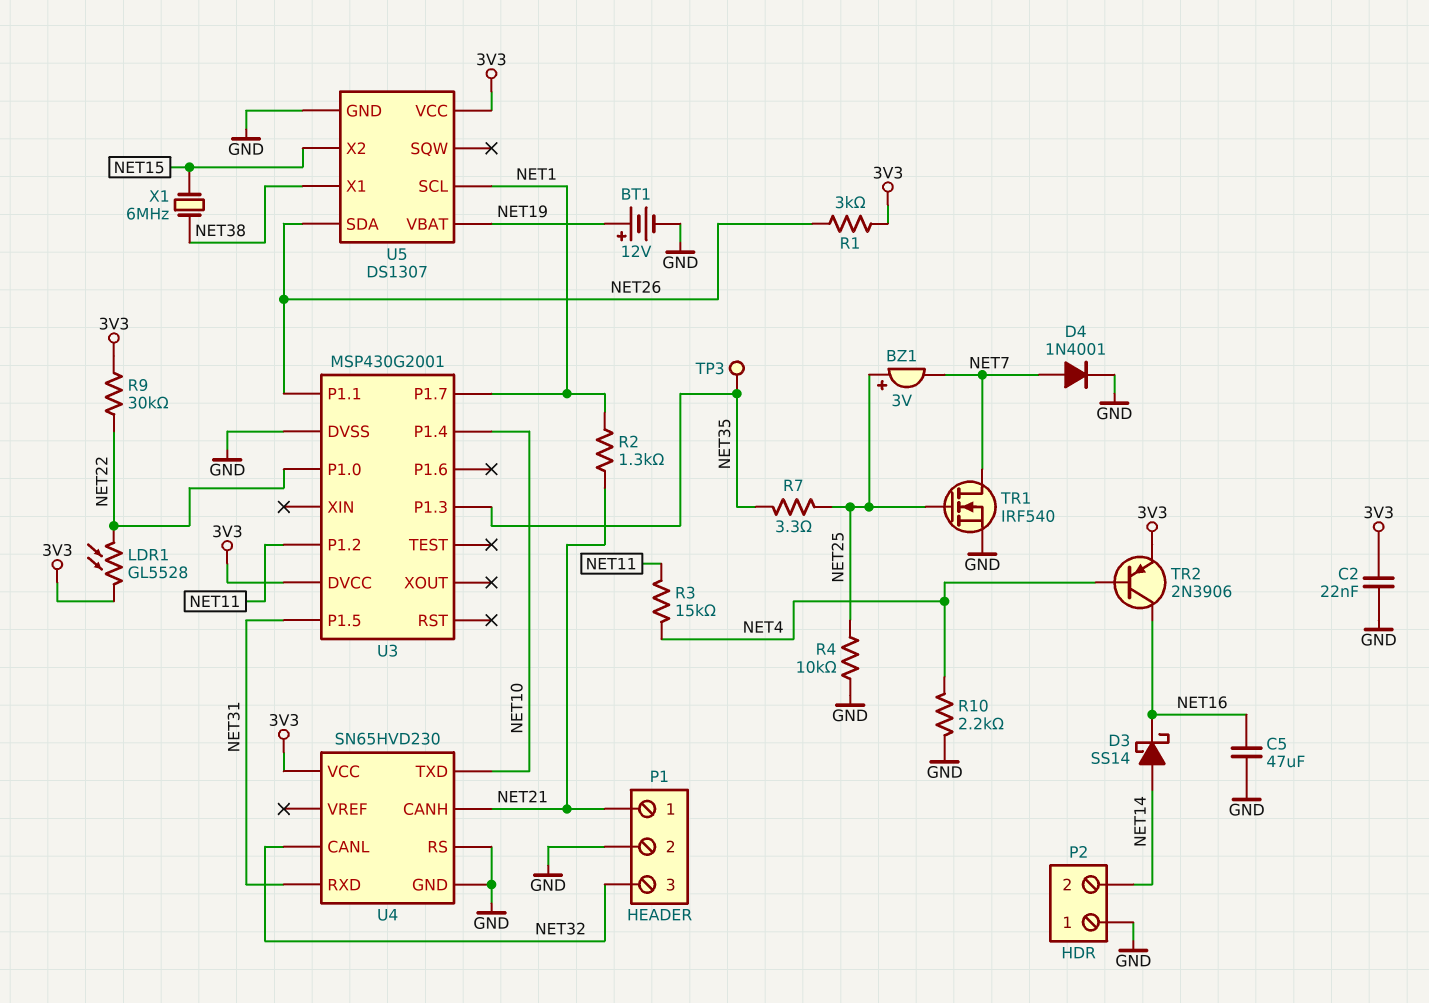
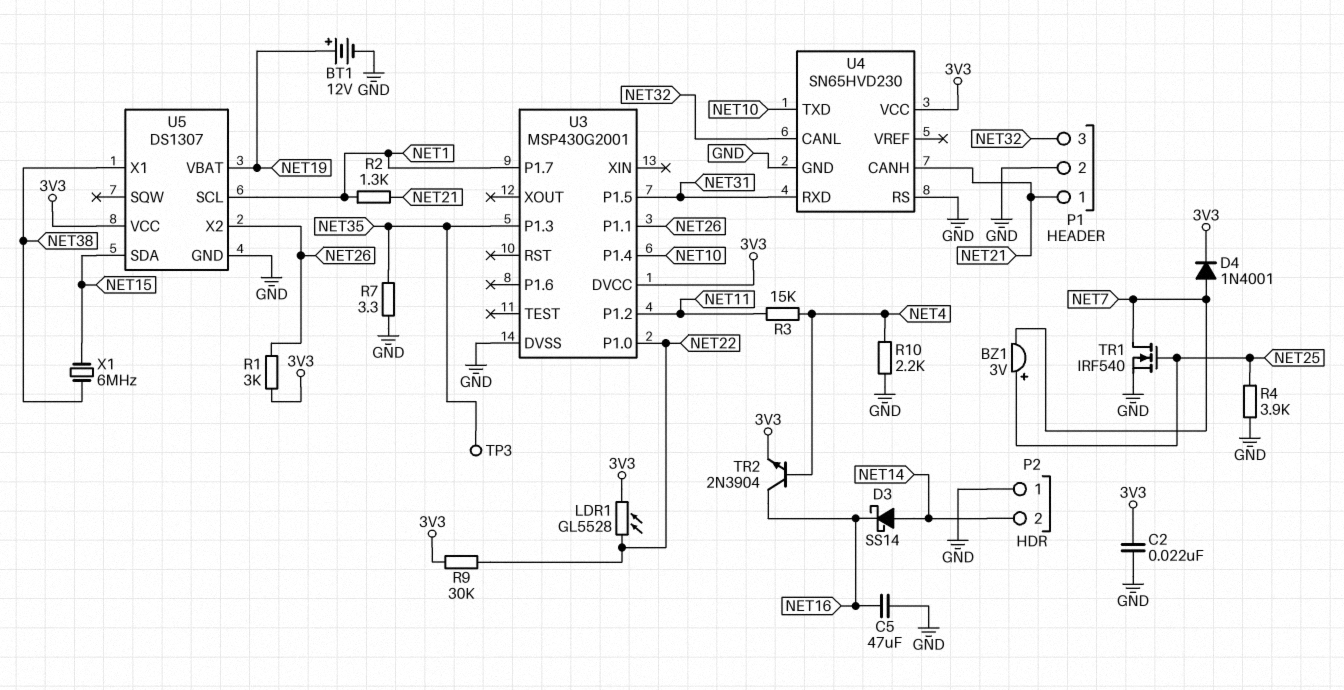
D4: diode 1N4001 (A NET7, K GND) -> diode 1N4001 (A NET7, K 3V3)
R4: 10k (GND, NET25) -> 3.9k (GND, NET25)
R7: 3.3 (NET25, NET35) -> 3.3 (GND, NET35)
TR2: PNP 2N3906 (B NET4, C NET16, E 3V3) -> NPN 2N3904 (B NET4, C NET16, E 3V3)
U5 pin SDA: NET26 -> NET15
U5 pin X2: NET15 -> NET26

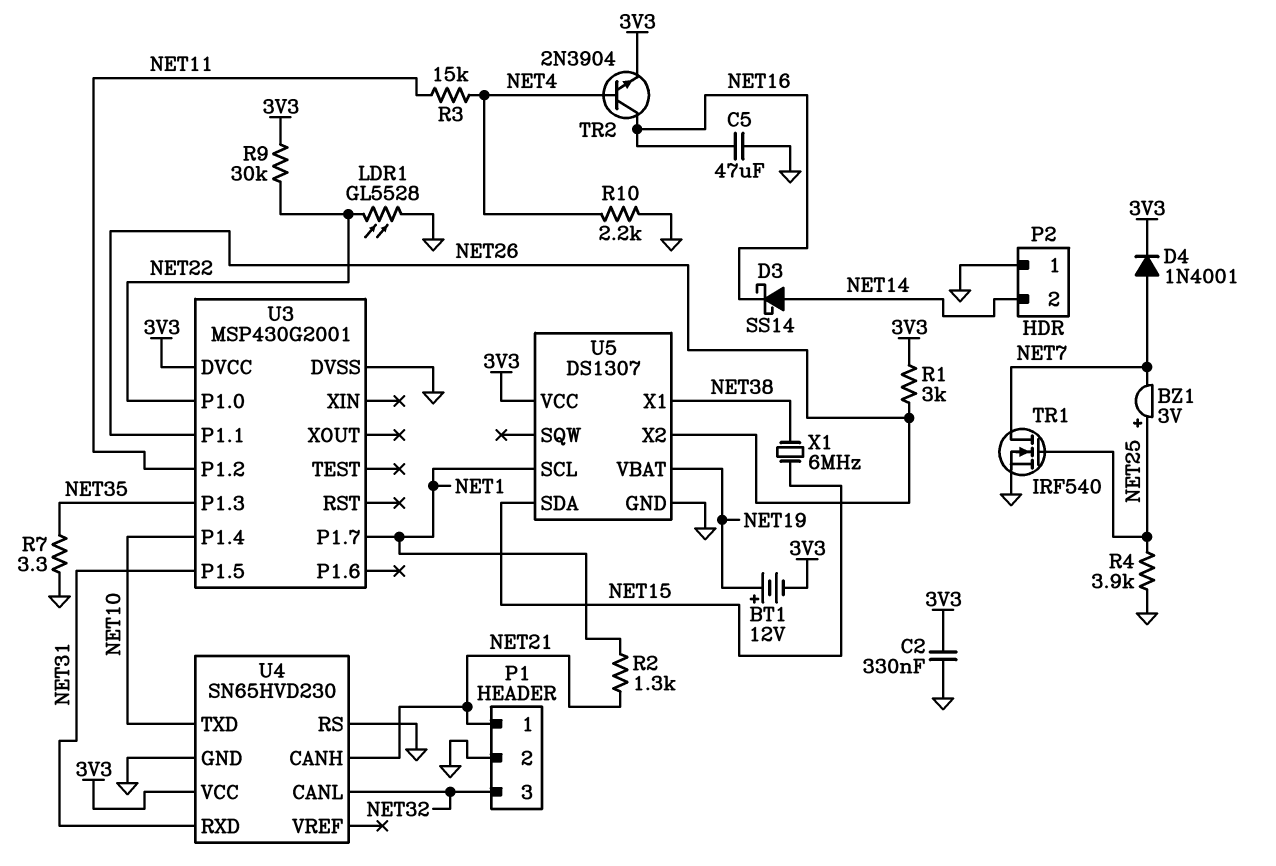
BT1: 12V (plus NET19, minus GND) -> 12V (plus NET19, minus 3V3)
C2: 22nF (3V3, GND) -> 330nF (3V3, GND)
LDR1: GL5528 (3V3, NET22) -> GL5528 (GND, NET22)
TP3: test point (NET35) -> none

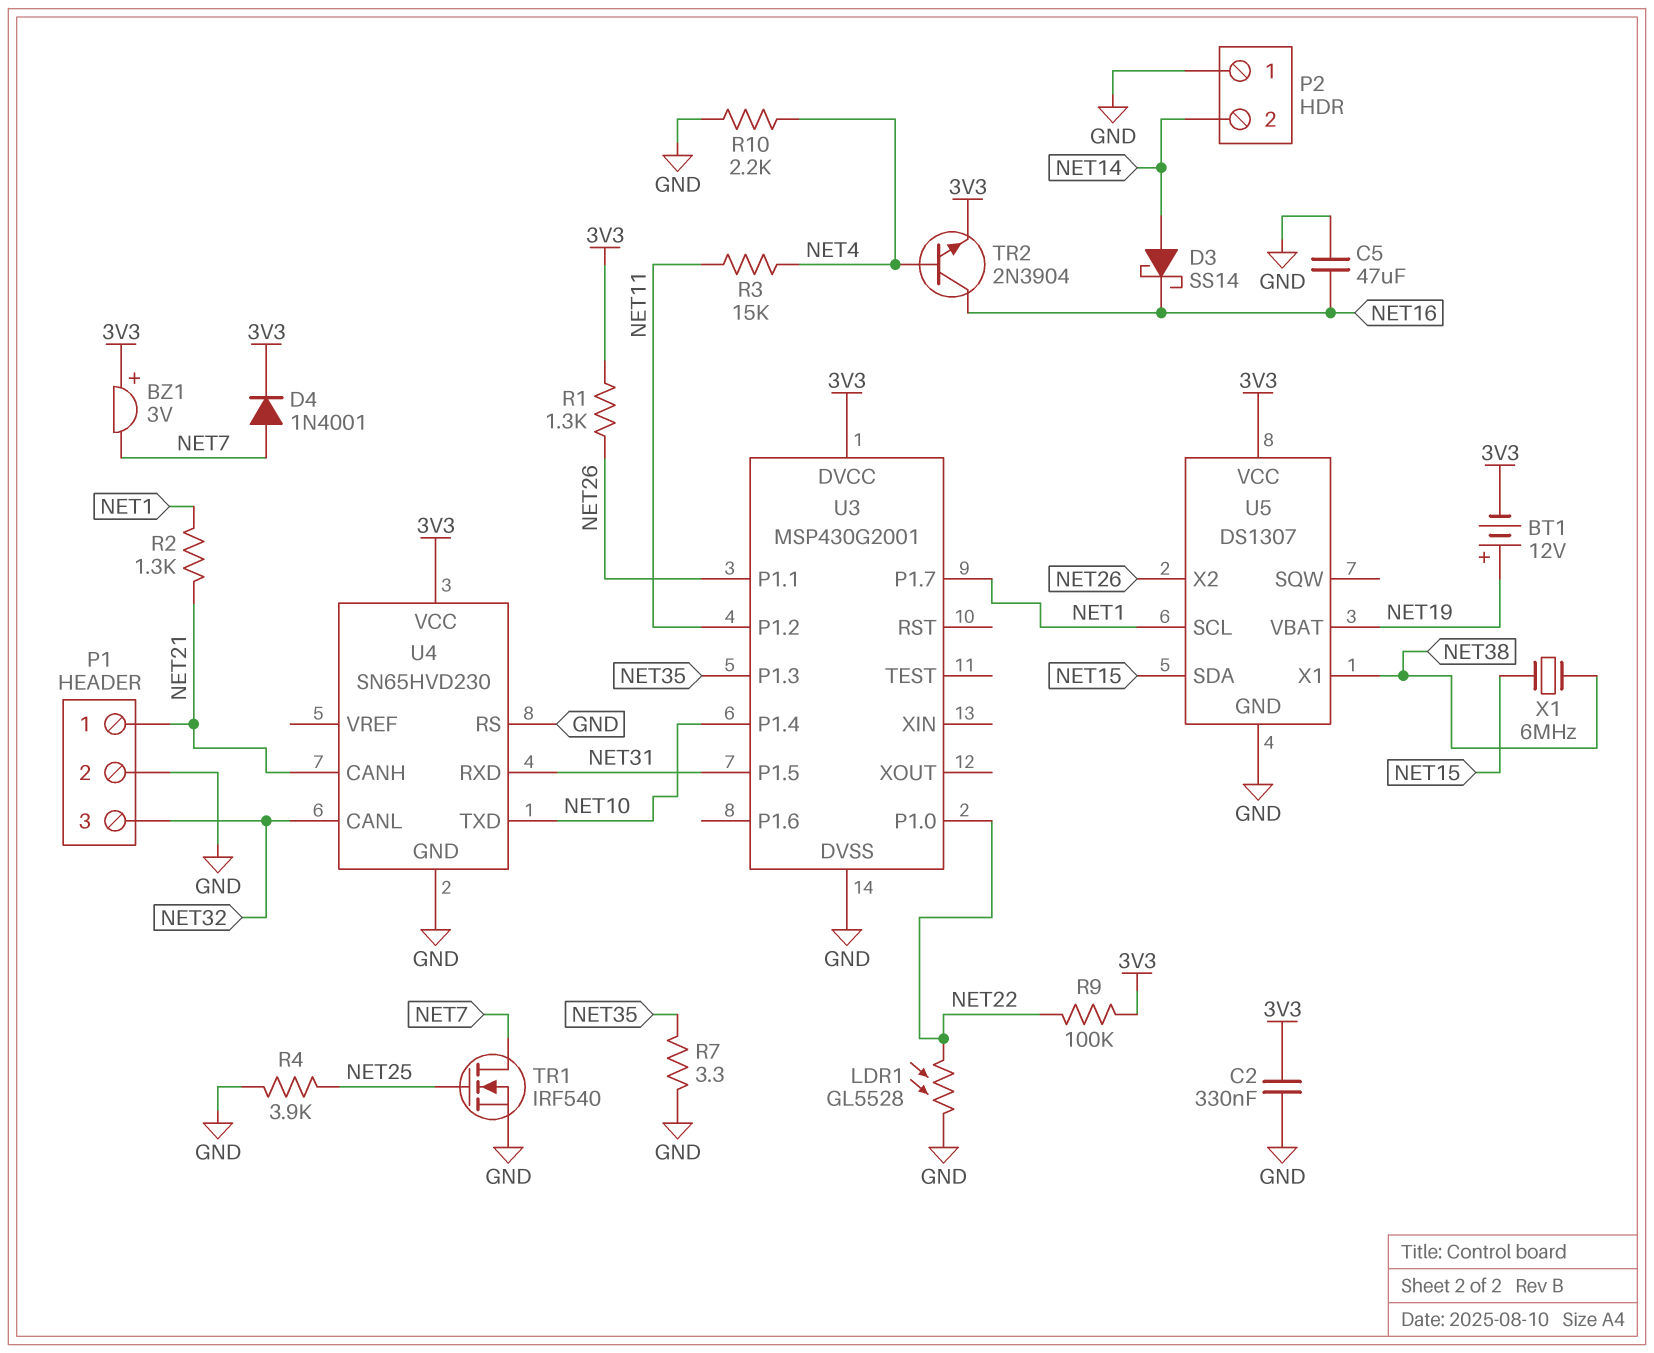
BZ1: buzzer 3V (plus NET25, minus NET7) -> buzzer 3V (plus 3V3, minus NET7)
R1: 3k (3V3, NET26) -> 1.3k (3V3, NET26)
R9: 30k (3V3, NET22) -> 100k (3V3, NET22)

